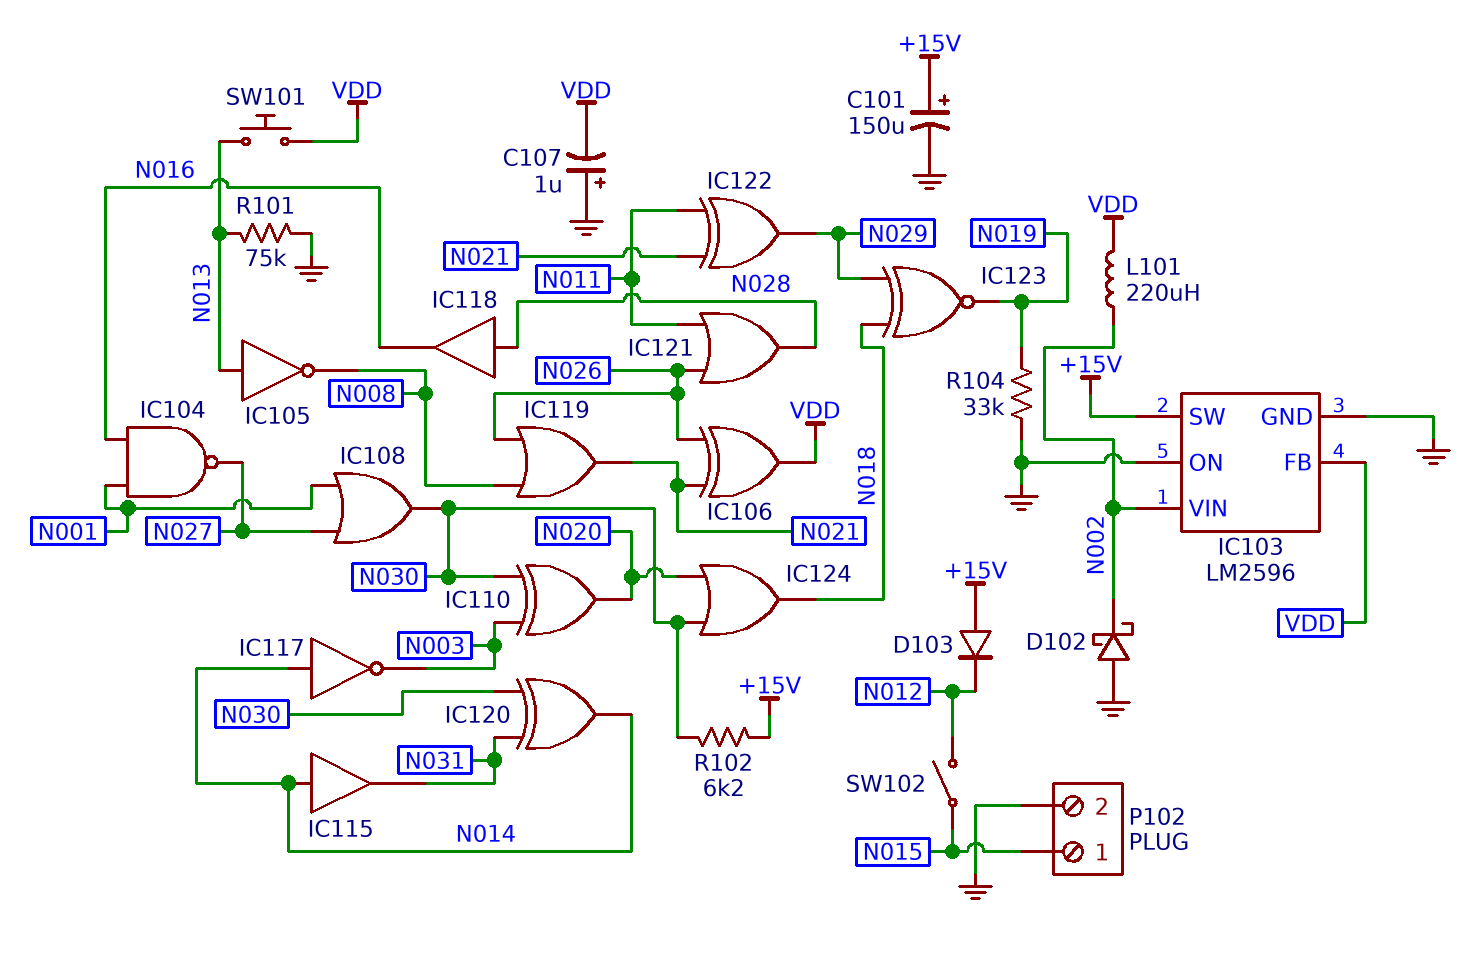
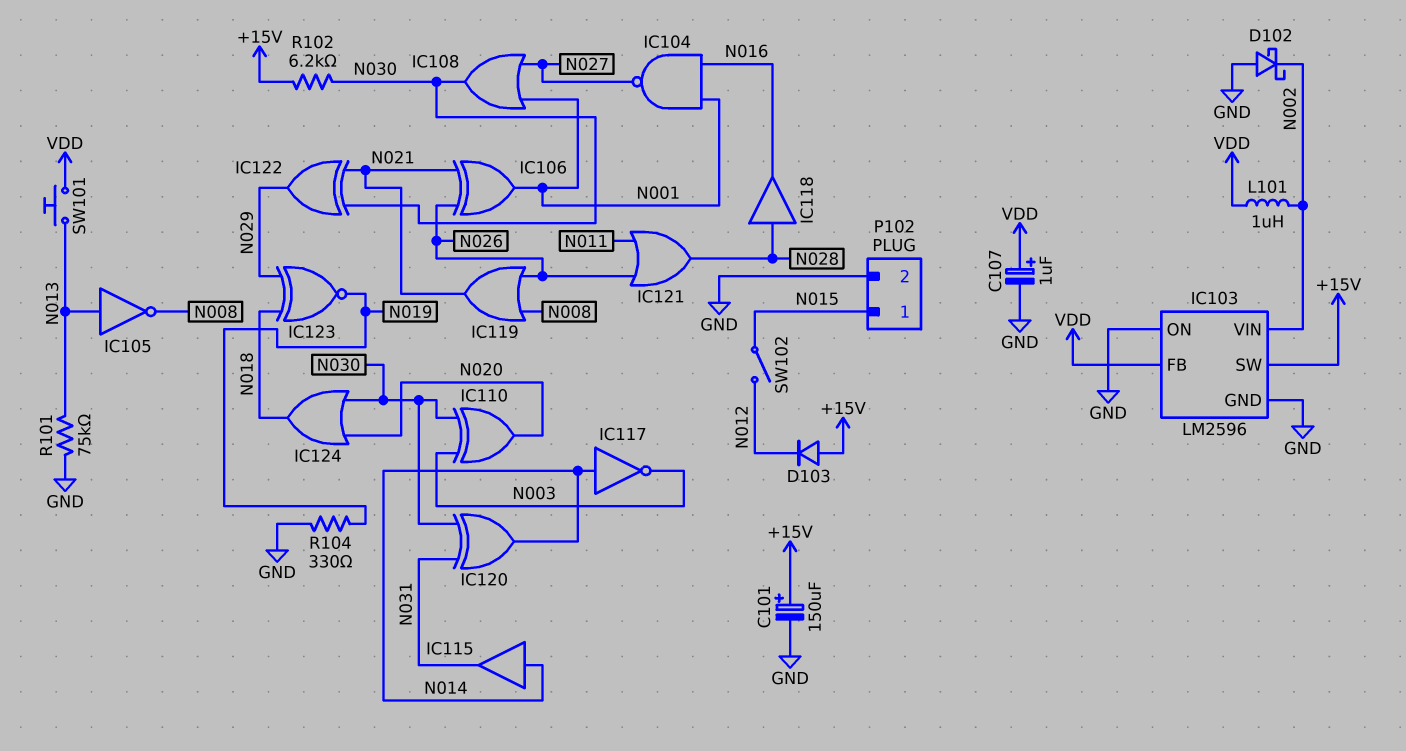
C107: 1uF (plus GND, minus VDD) -> 1uF (plus VDD, minus GND)
IC106: XOR (in N021, in N026, out VDD) -> XOR (in N021, in N026, out N001)
IC122: XOR (in N011, in N021, out N029) -> XOR (in N021, in N030, out N029)
L101: 220uH (N002, VDD) -> 1uH (N002, VDD)
R104: 33k (GND, N019) -> 330 (GND, N019)

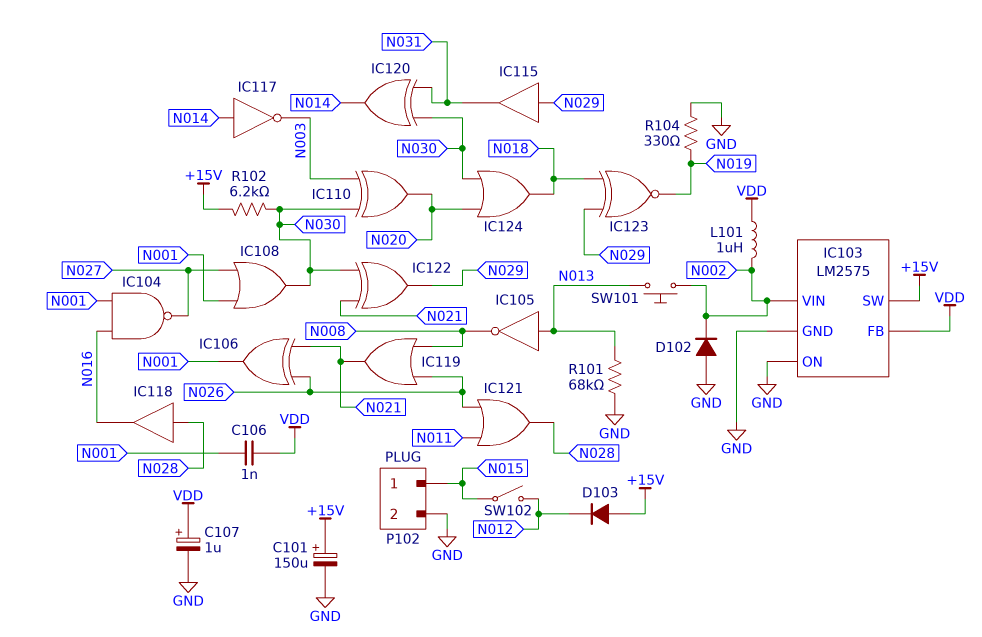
C106: none -> 1nF (N001, VDD)
D102: schottky (A GND, K N002) -> diode (A GND, K N002)
IC103: LM2596 -> LM2575
IC115: buffer (in N014, out N031) -> buffer (in N029, out N031)
R101: 75k (GND, N013) -> 68k (GND, N013)
SW101: button (N013, VDD) -> button (N002, N013)

